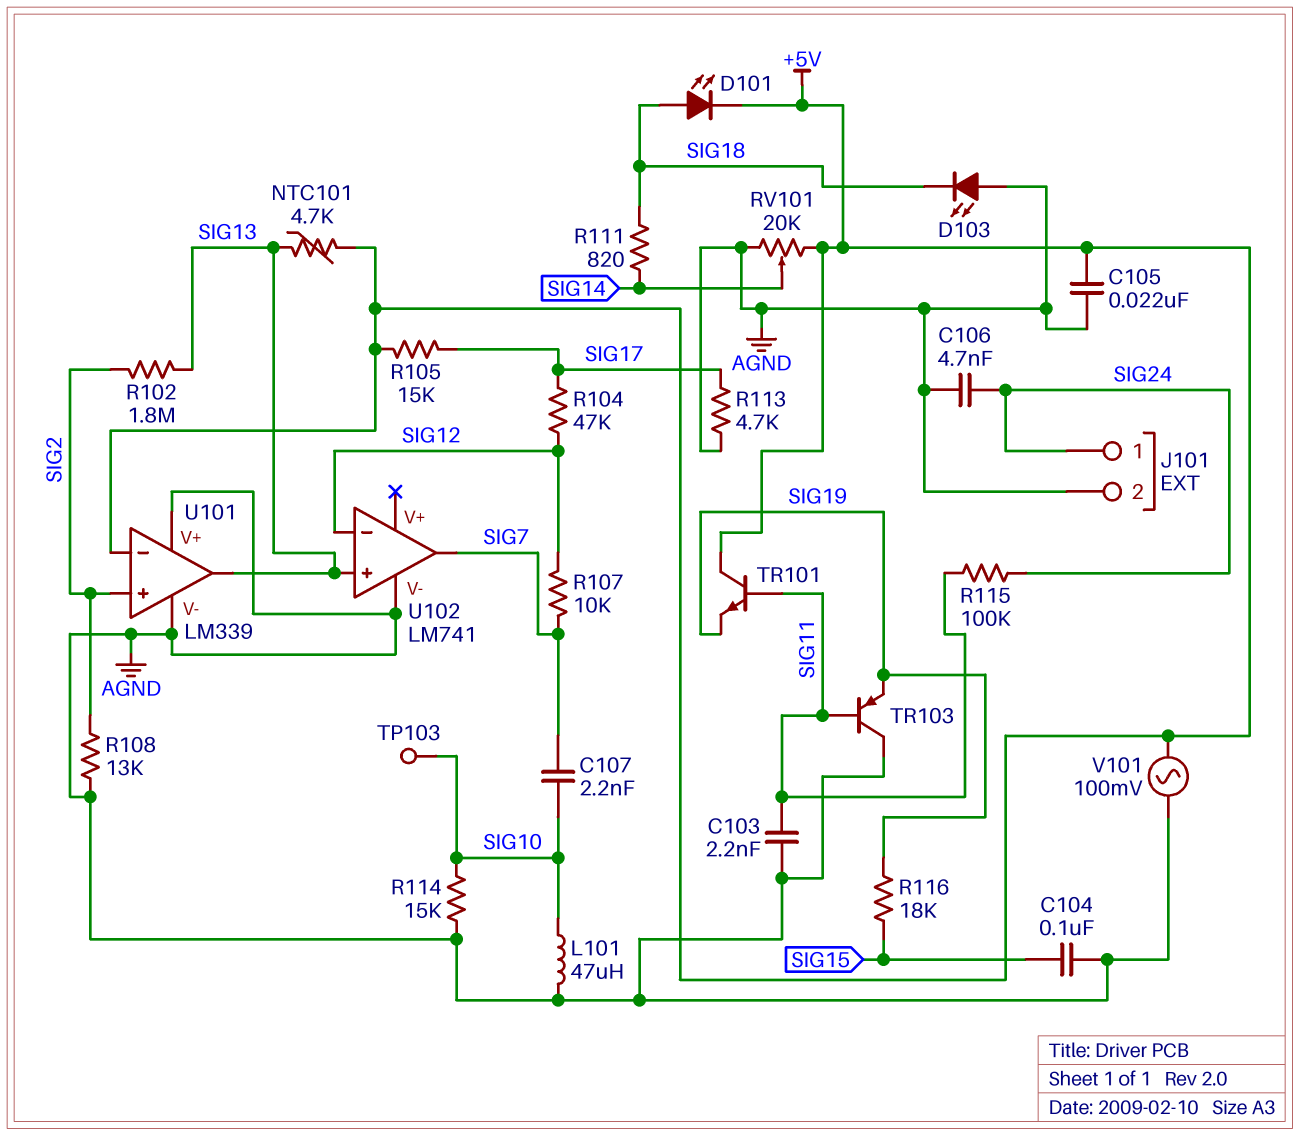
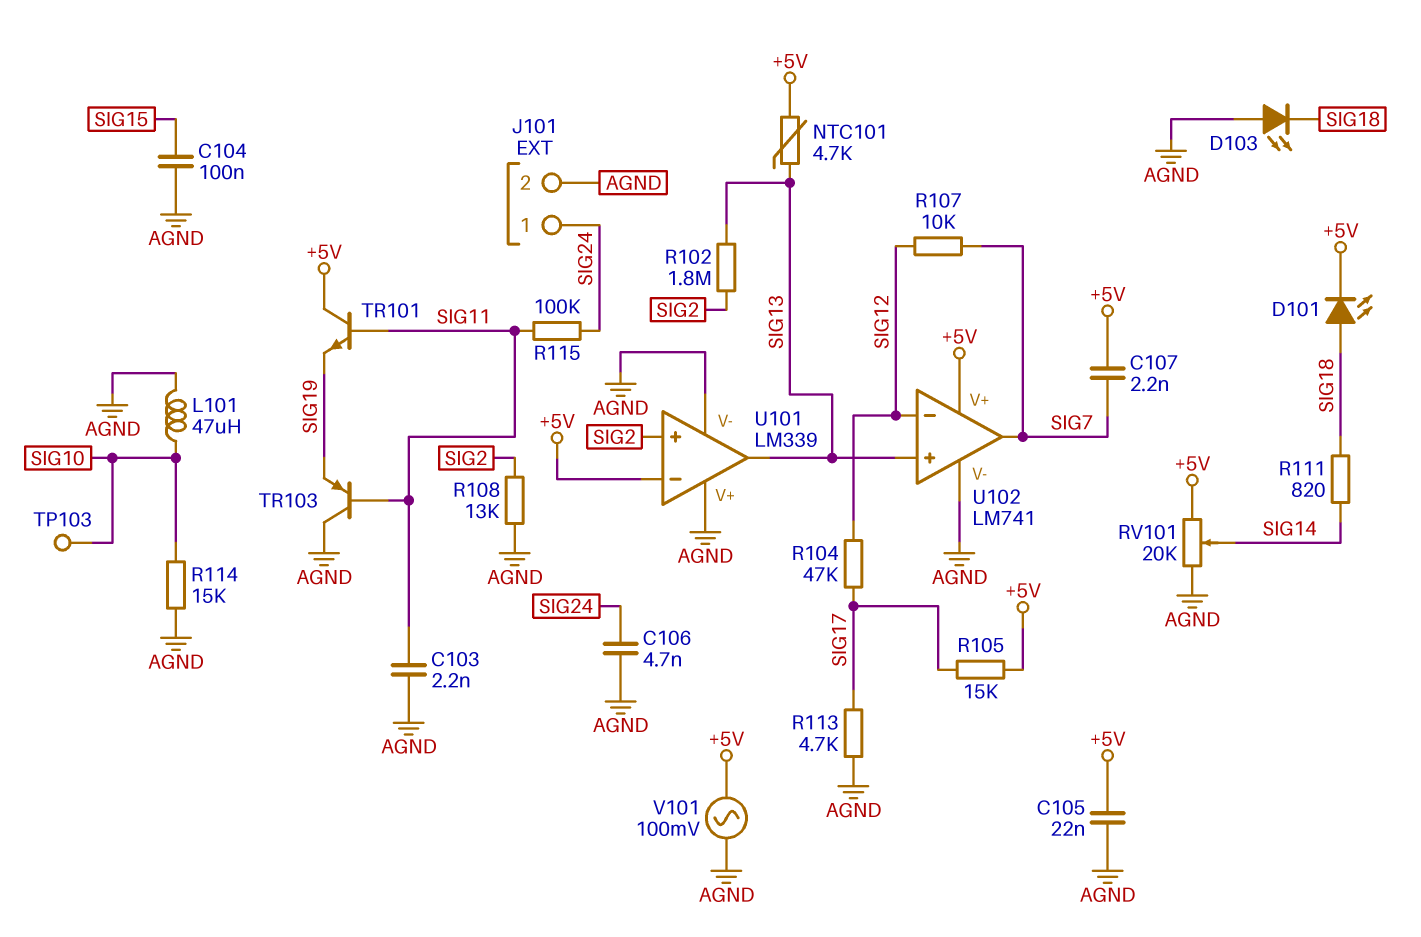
C107: 2.2nF (SIG7, SIG10) -> 2.2nF (+5V, SIG7)
R116: 18k (SIG15, SIG19) -> none
U102 pin V+: none -> +5V

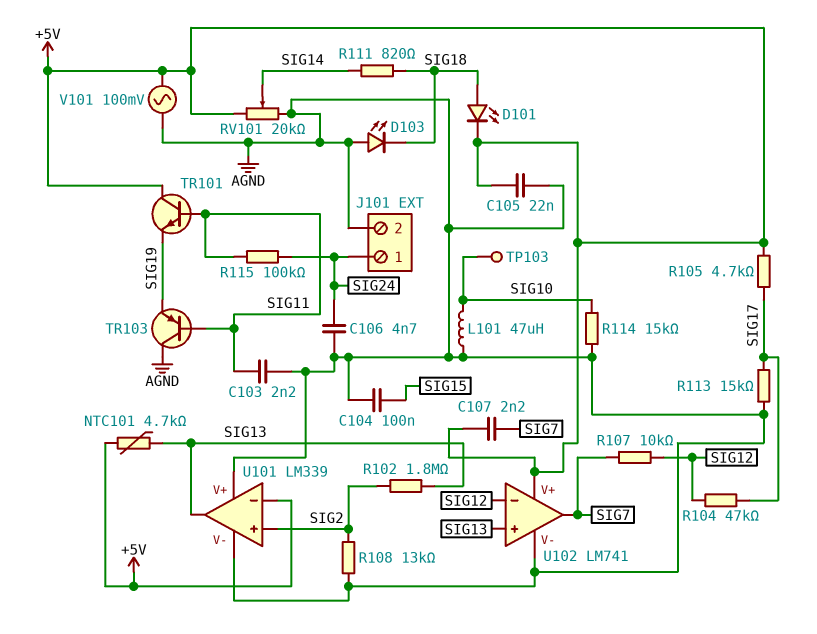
R105: 15k (+5V, SIG17) -> 4.7k (+5V, SIG17)
R113: 4.7k (AGND, SIG17) -> 15k (AGND, SIG17)

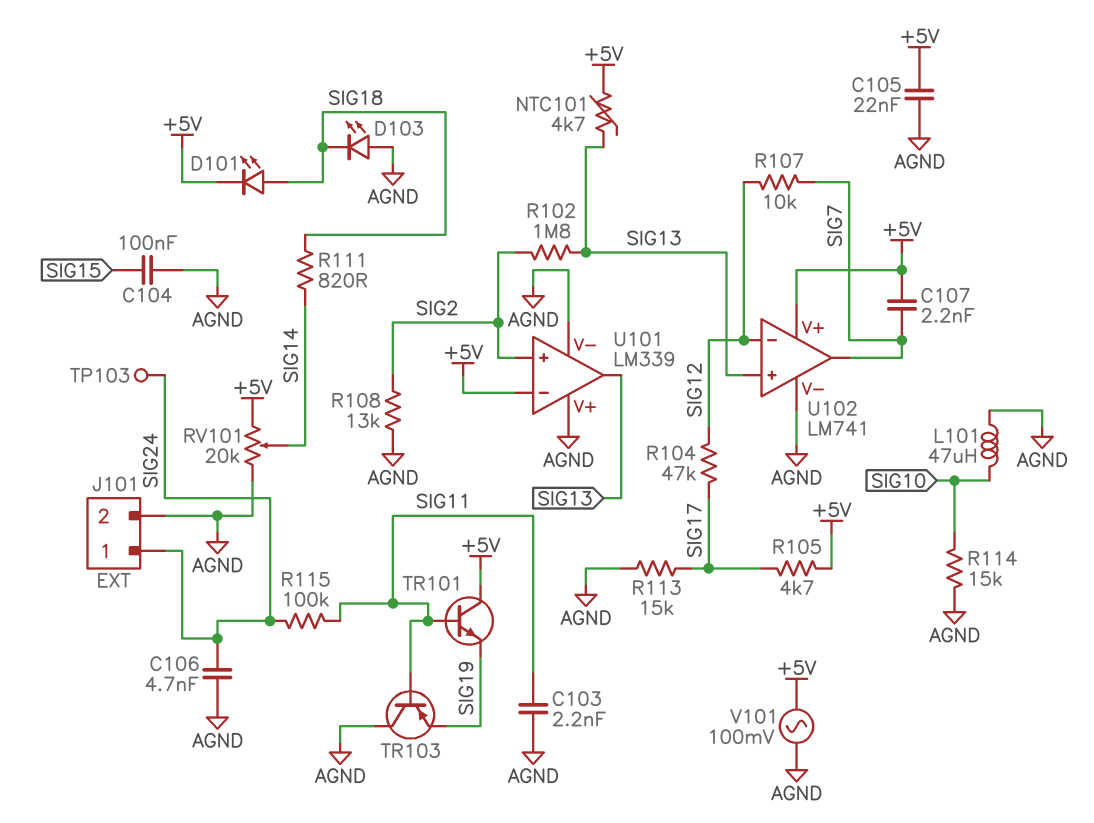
TP103: test point (SIG10) -> test point (SIG24)

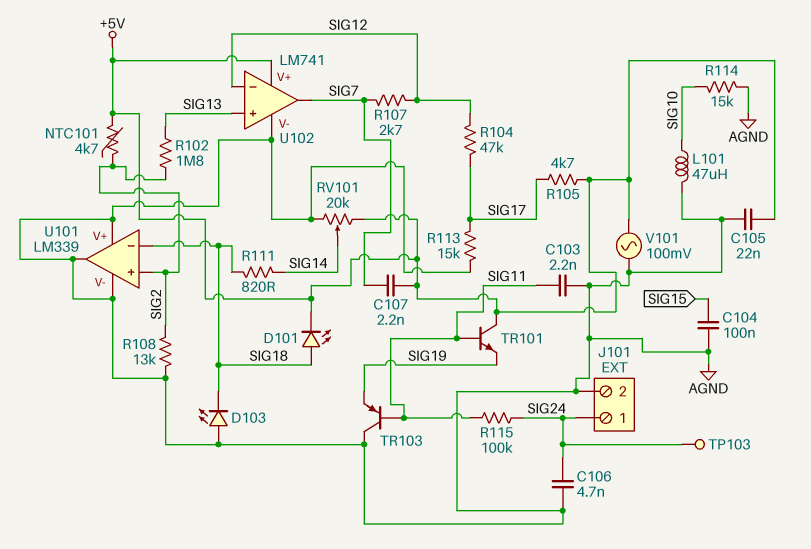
NTC101: 4.7k (+5V, SIG13) -> 4.7k (+5V, SIG2)
R107: 10k (SIG7, SIG12) -> 2.7k (SIG7, SIG12)
U101 pin in-: +5V -> SIG18
U101 pin out: SIG13 -> AGND

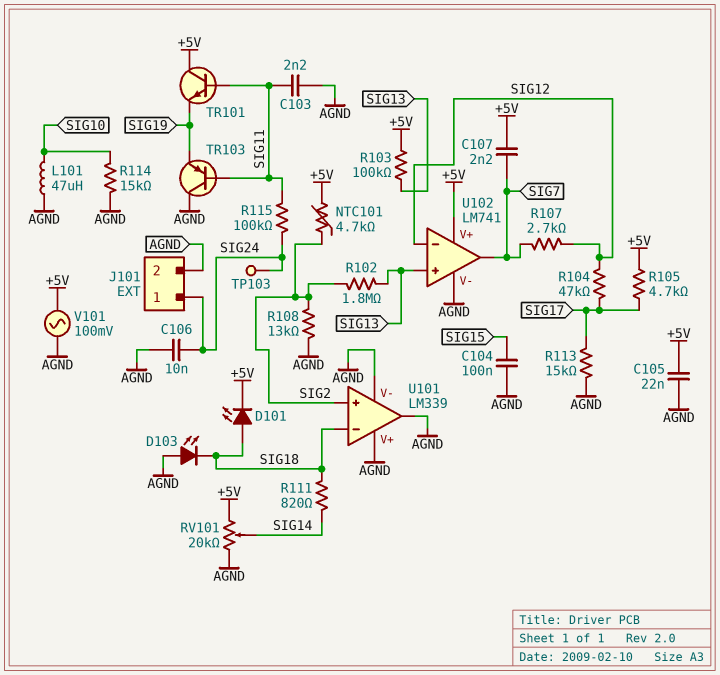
C106: 4.7nF (AGND, SIG24) -> 10nF (AGND, SIG24)
R103: none -> 100k (+5V, SIG13)

